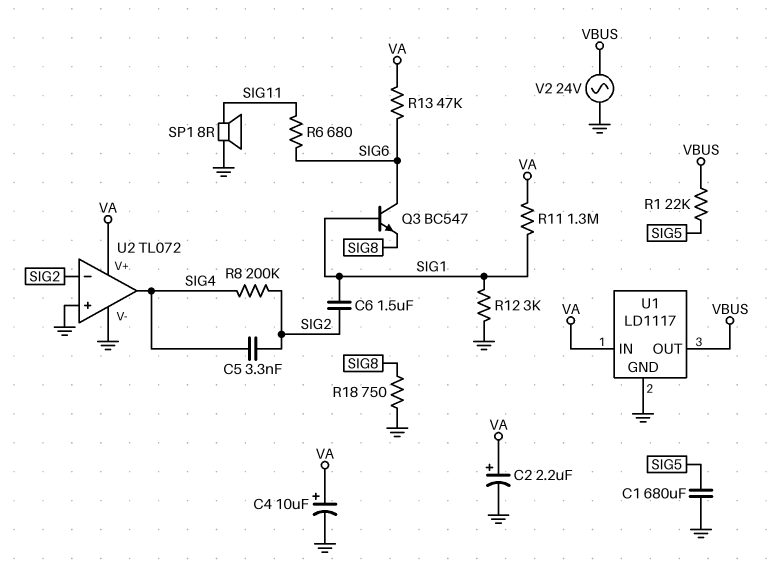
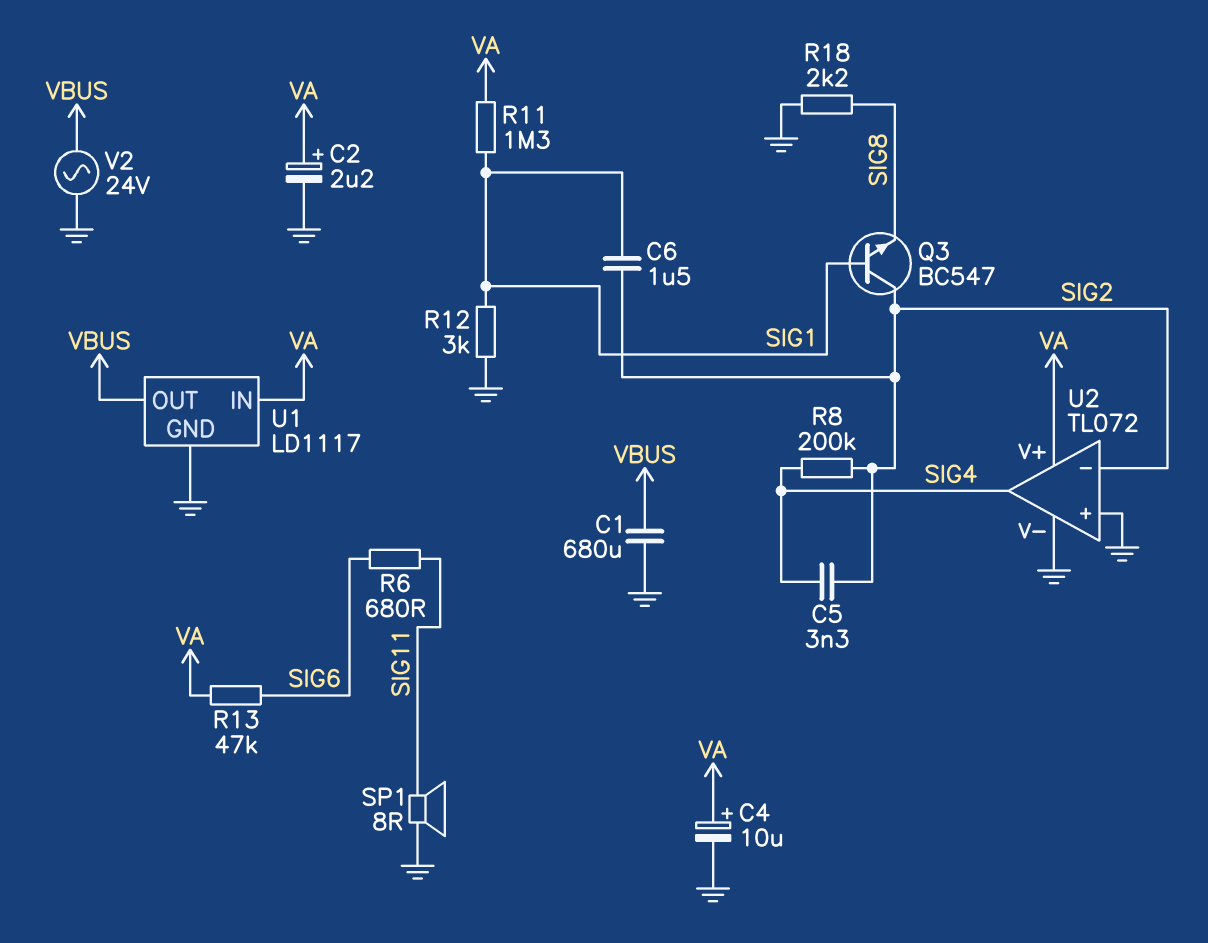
C1: 680uF (GND, SIG5) -> 680uF (GND, VBUS)
Q3: NPN BC547 (B SIG1, C SIG6, E SIG8) -> NPN BC547 (B SIG1, C SIG2, E SIG8)
R1: 22k (SIG5, VBUS) -> none
R18: 750 (GND, SIG8) -> 2.2k (GND, SIG8)

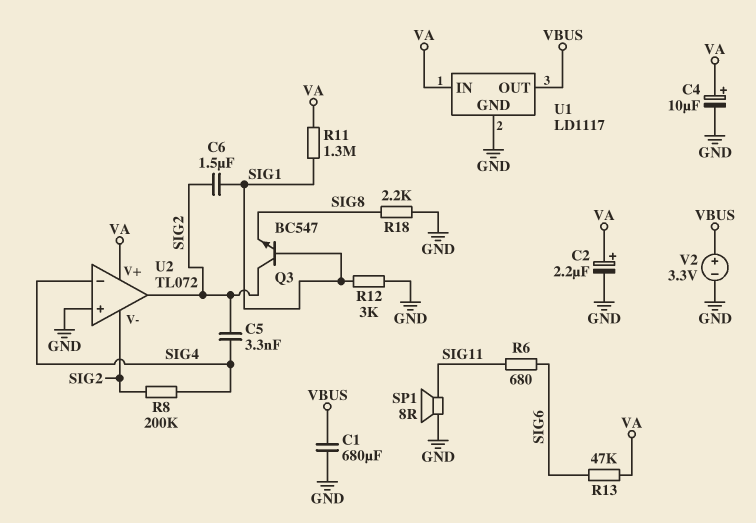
U2 pin V-: GND -> SIG2
U2 pin in-: SIG2 -> SIG4
U2 pin out: SIG4 -> SIG2
V2: AC 24V (GND, VBUS) -> 3.3V (plus VBUS, minus GND)

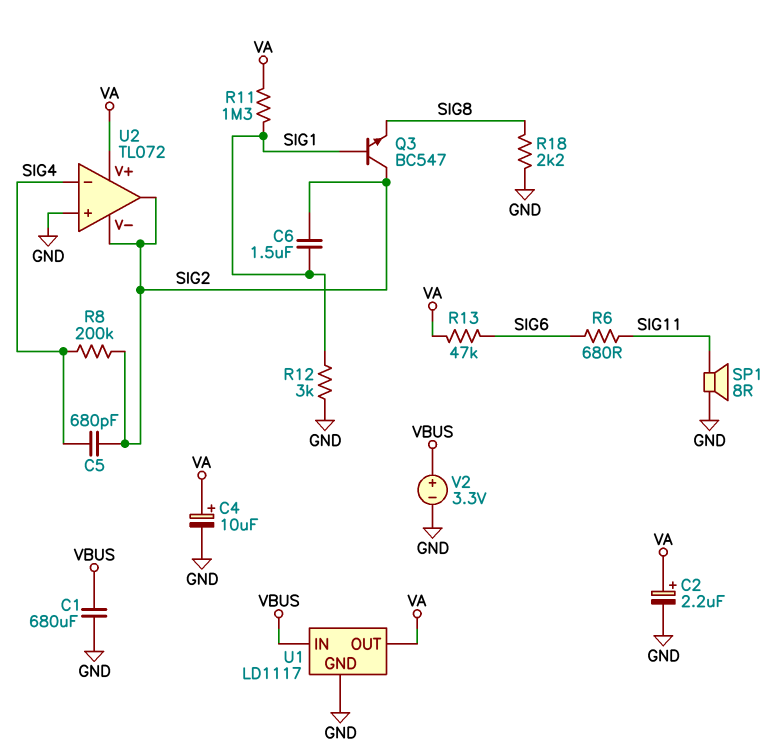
C5: 3.3nF (SIG2, SIG4) -> 680pF (SIG2, SIG4)
U1 pin IN: VA -> VBUS
U1 pin OUT: VBUS -> VA

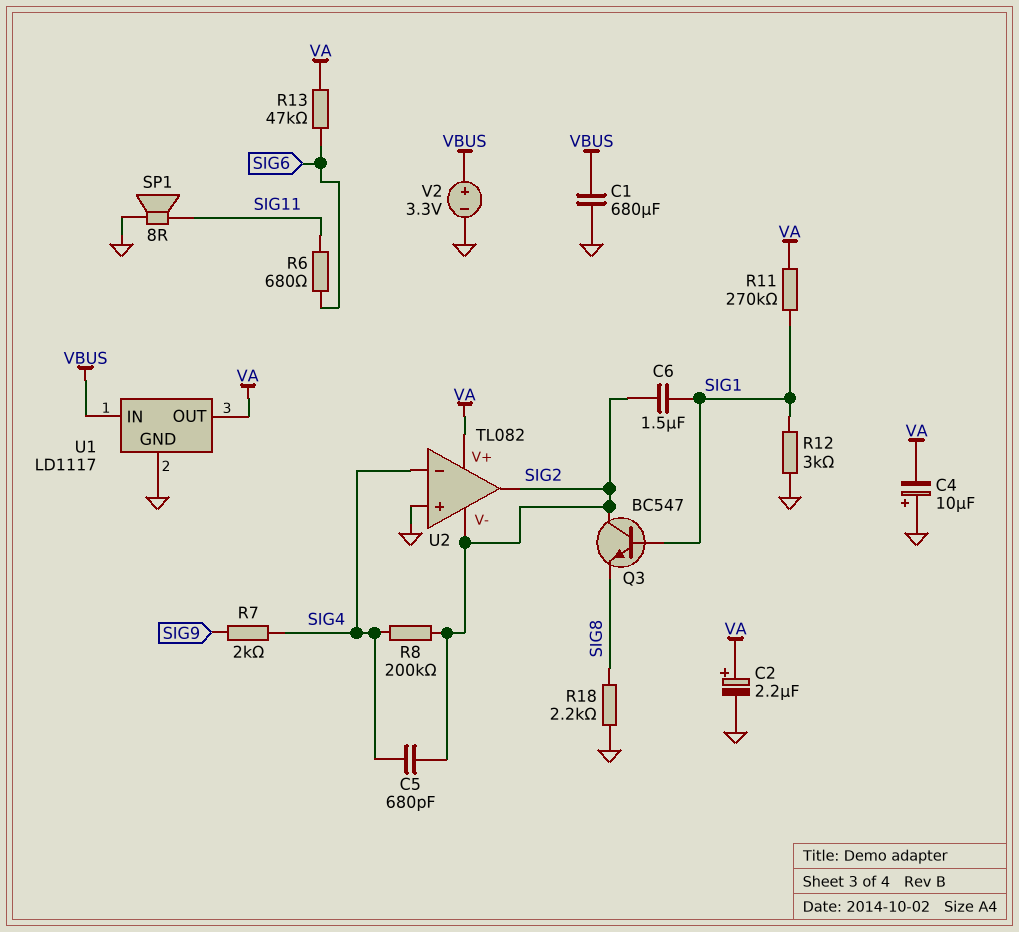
C4: 10uF (plus VA, minus GND) -> 10uF (plus GND, minus VA)
R7: none -> 2k (SIG4, SIG9)
R11: 1.3M (SIG1, VA) -> 270k (SIG1, VA)
U2: TL072 -> TL082

